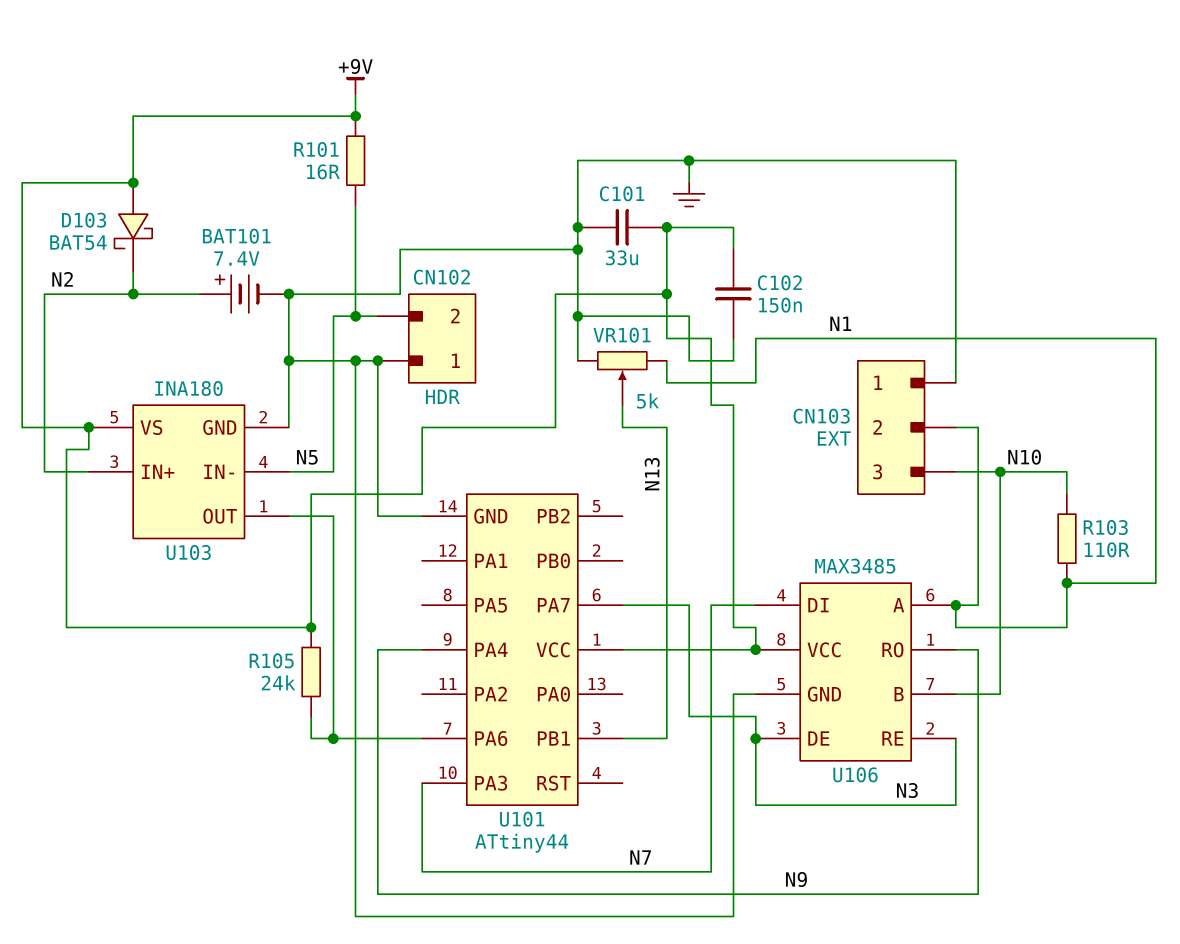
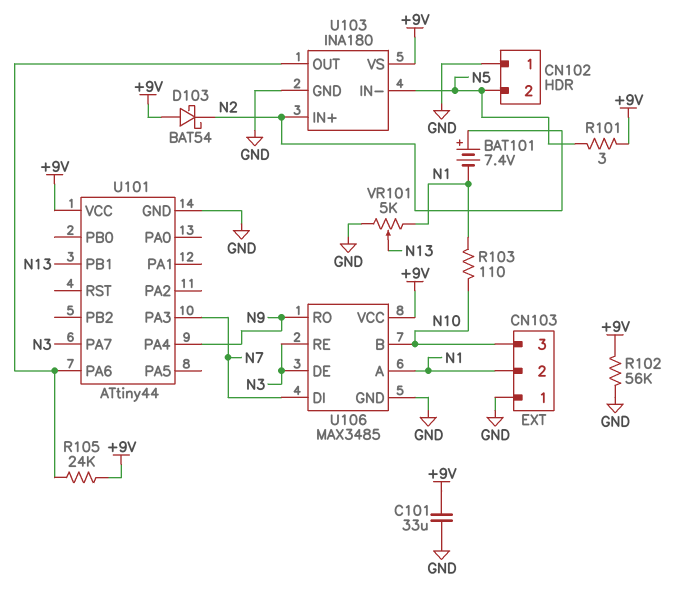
BAT101: 7.4V (plus N2, minus GND) -> 7.4V (plus N2, minus N1)
C102: 150nF (+9V, GND) -> none
R101: 16 (+9V, N5) -> 3 (+9V, N5)
R102: none -> 56k (+9V, GND)

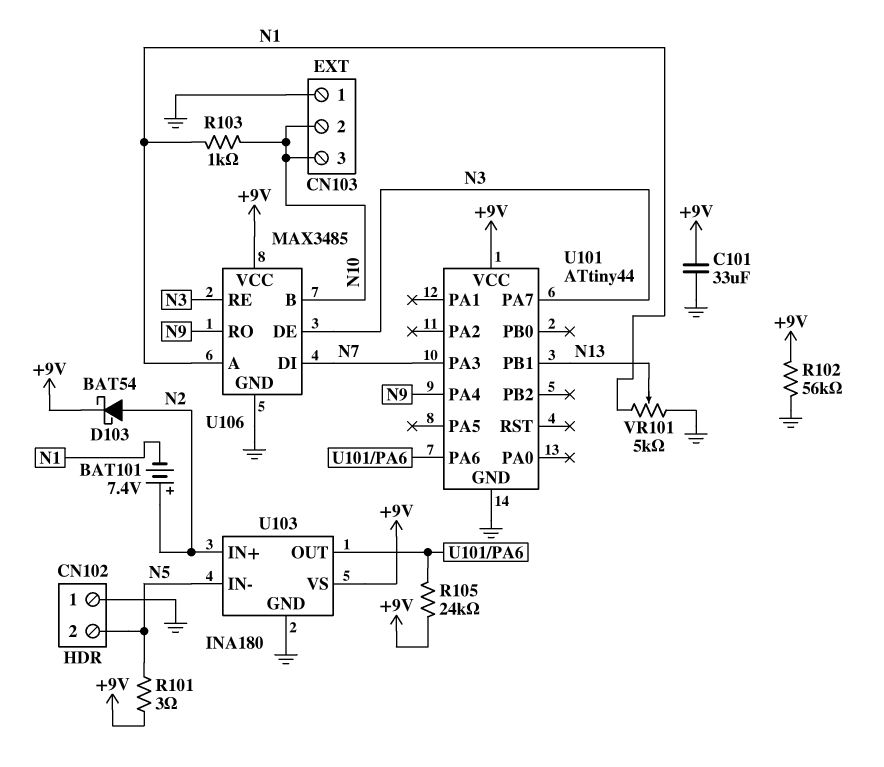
CN103 pin 2: N1 -> N10
D103: schottky BAT54 (A +9V, K N2) -> schottky BAT54 (A N2, K +9V)
R103: 110 (N1, N10) -> 1k (N1, N10)

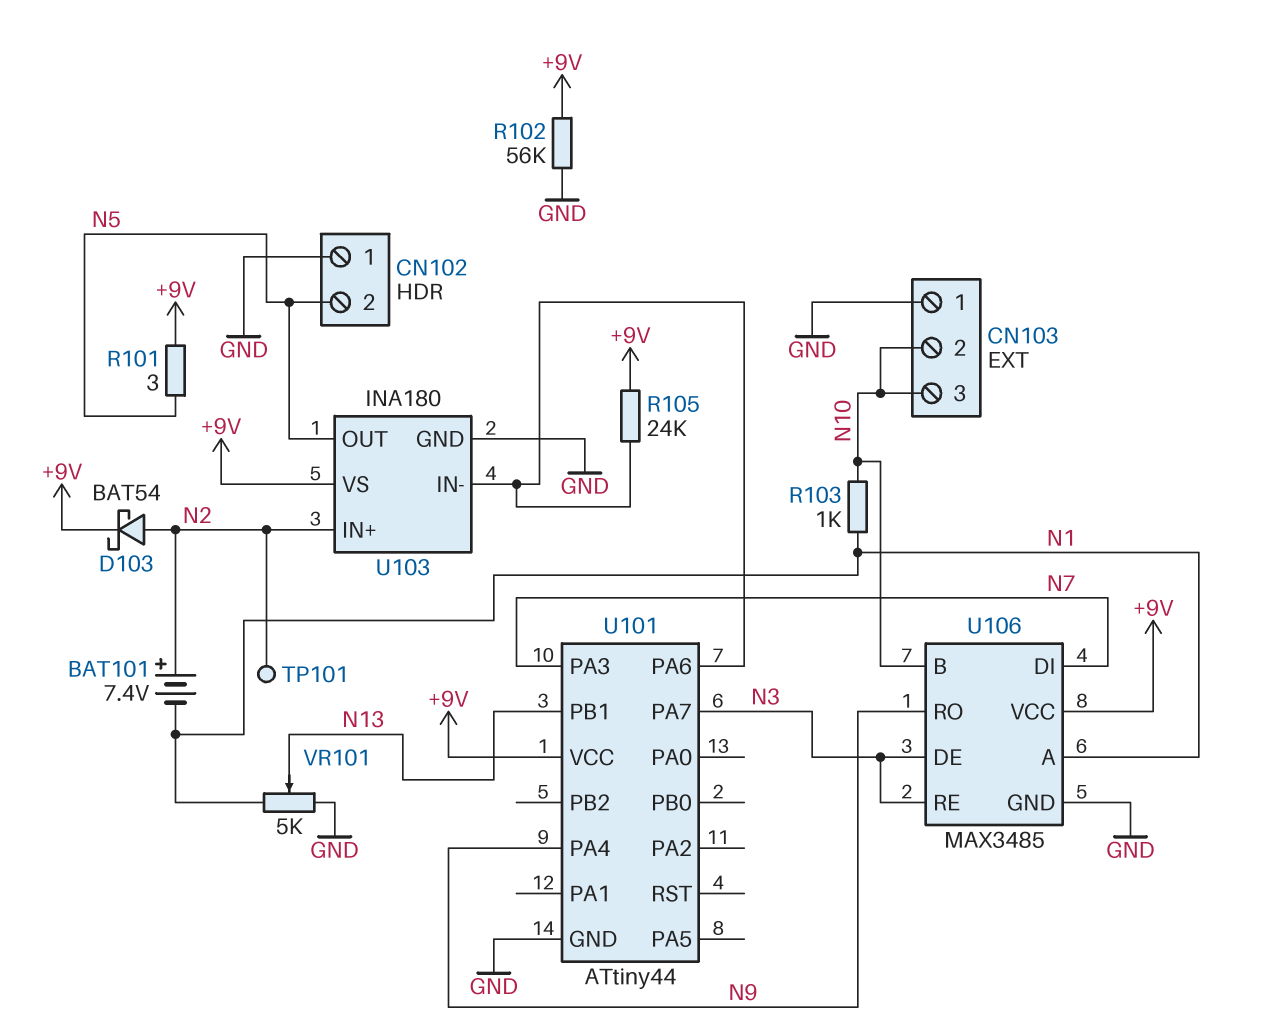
C101: 33uF (+9V, GND) -> none
TP101: none -> test point (N2)
U103 pin IN-: N5 -> U101/PA6
U103 pin OUT: U101/PA6 -> N5

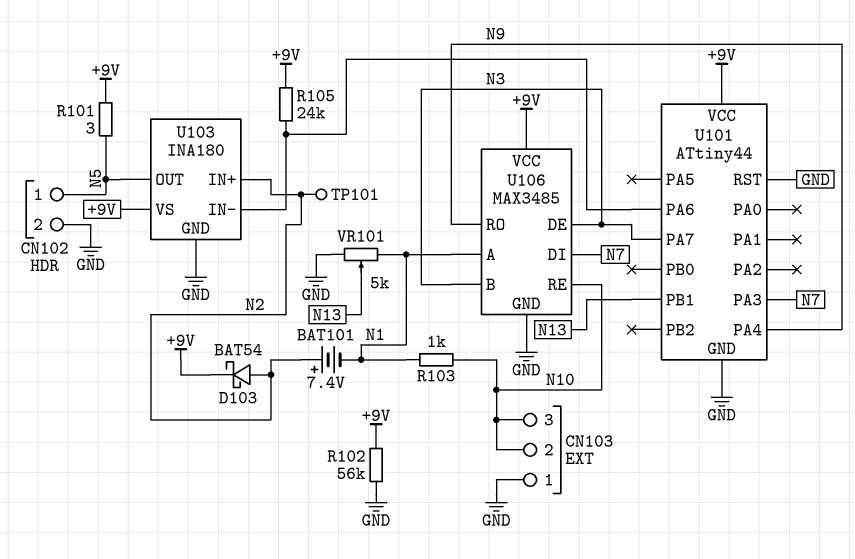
CN102 pin 1: GND -> N5
CN102 pin 2: N5 -> GND
U101 pin RST: none -> GND
U106 pin B: N10 -> N3
U106 pin RE: N3 -> N10

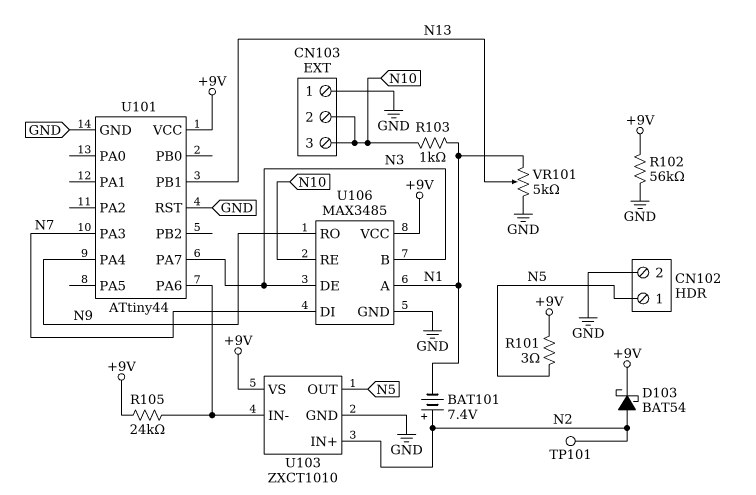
U103: INA180 -> ZXCT1010

